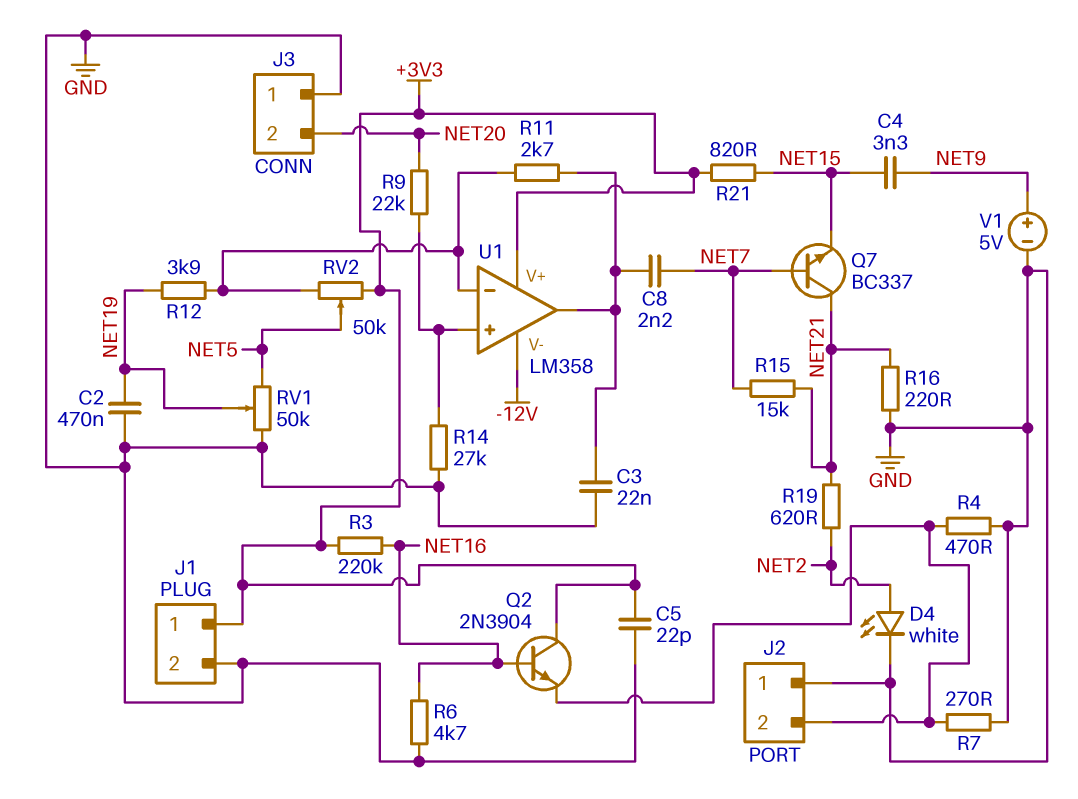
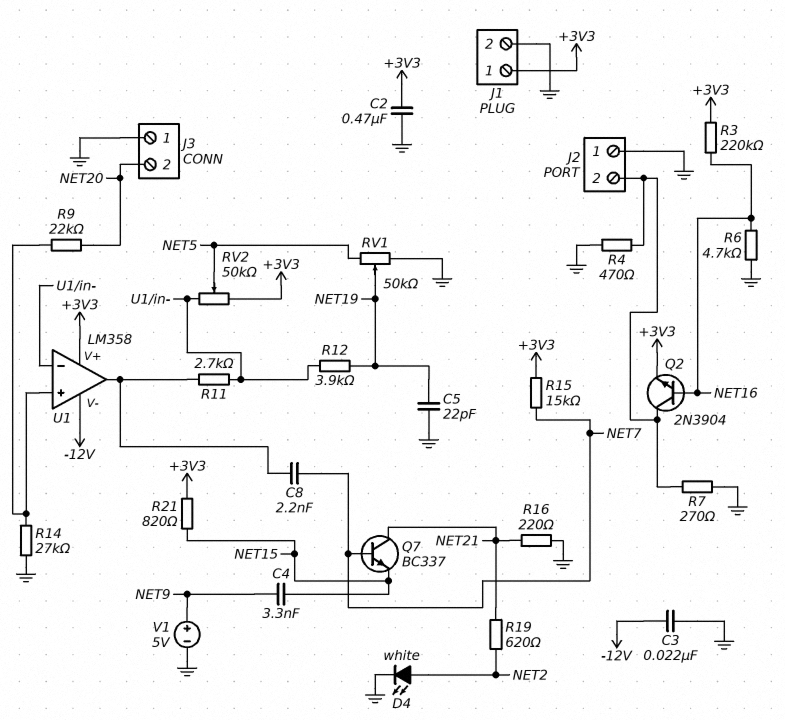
C2: 470nF (GND, NET19) -> 470nF (+3V3, GND)
C3: 22nF (GND, U1/out) -> 22nF (-12V, GND)
C5: 22pF (+3V3, GND) -> 22pF (GND, NET19)
Q2: NPN 2N3904 (B NET16, C +3V3, E J2/2) -> NPN 2N3904 (B NET16, C J2/2, E +3V3)
R15: 15k (NET7, NET21) -> 15k (+3V3, NET7)

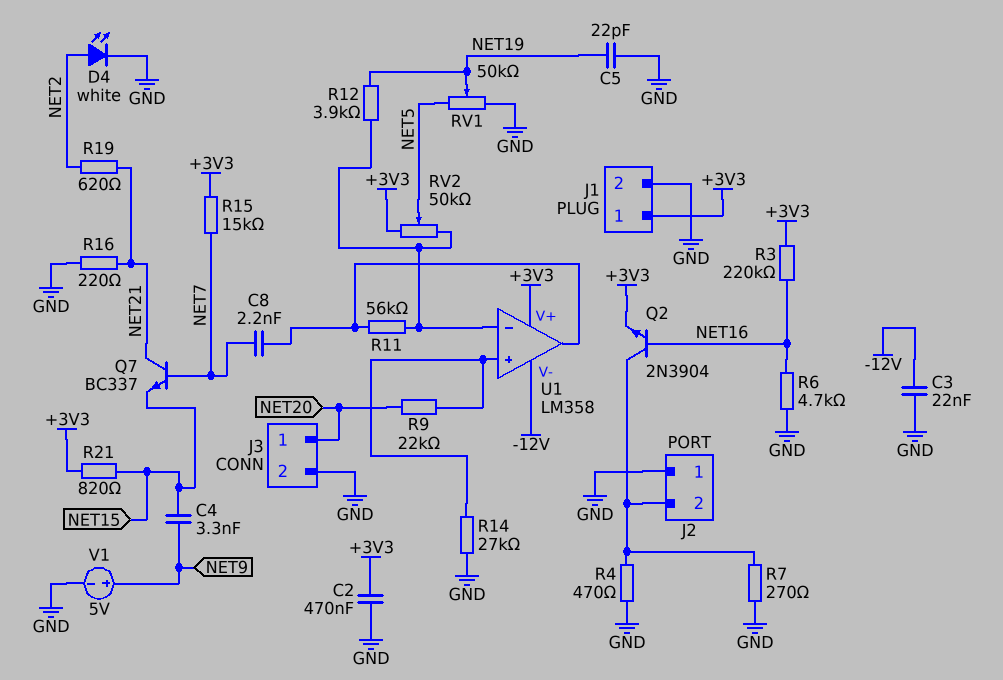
J3 pin 1: GND -> NET20
J3 pin 2: NET20 -> GND
R11: 2.7k (U1/in-, U1/out) -> 56k (U1/in-, U1/out)

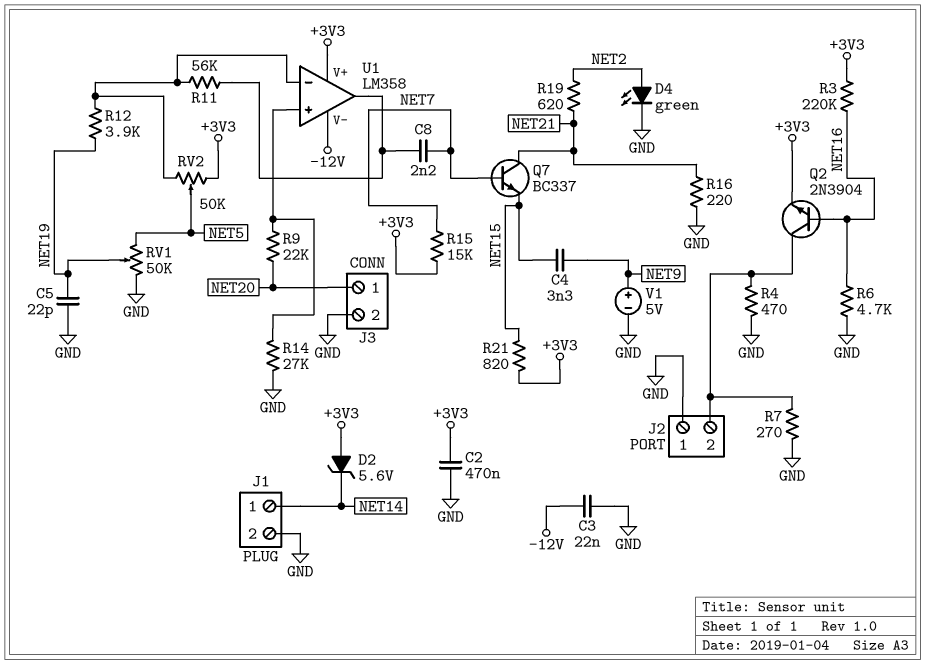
D2: none -> zener 5.6V (A +3V3, K NET14)
D4: LED white (A NET2, K GND) -> LED green (A NET2, K GND)
J1 pin 1: +3V3 -> NET14

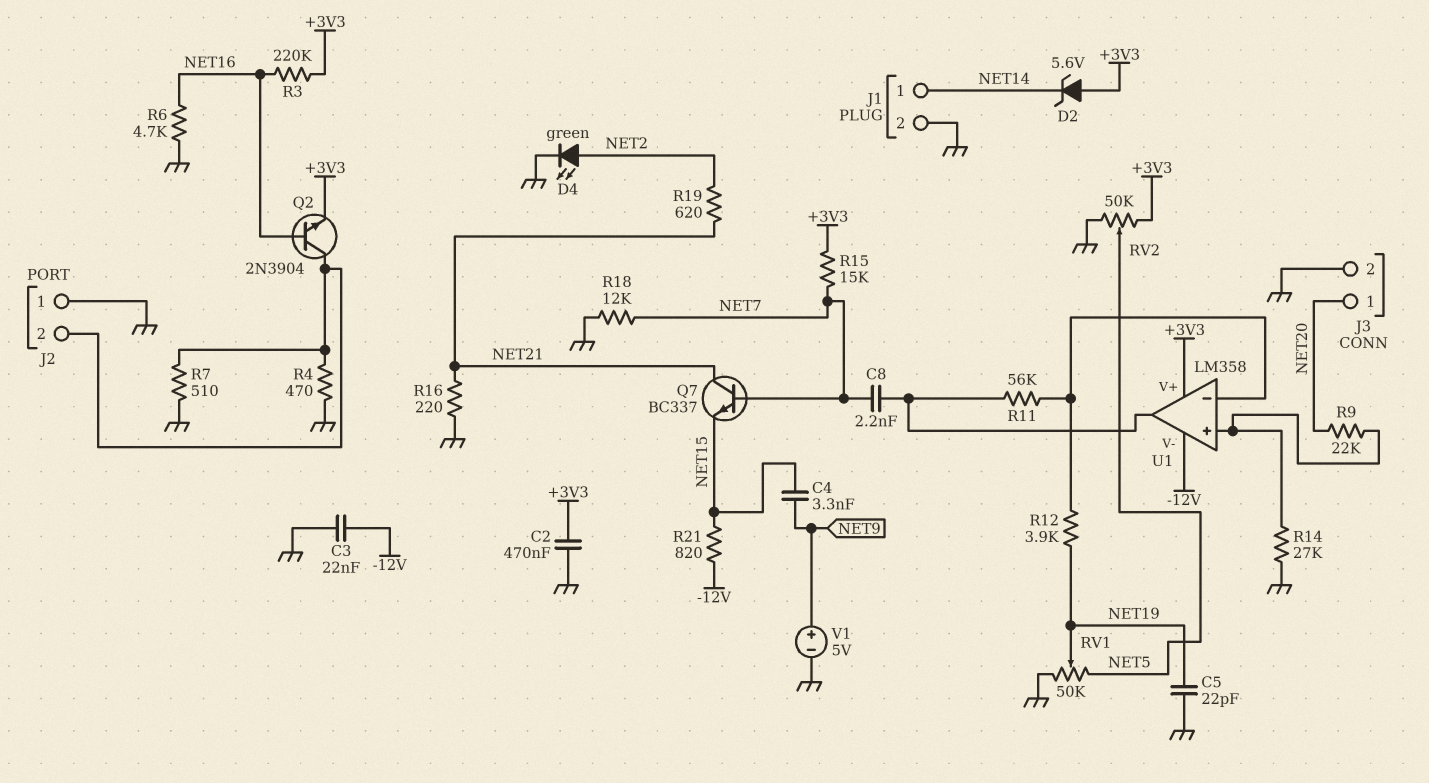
R7: 270 (GND, J2/2) -> 510 (GND, J2/2)
R18: none -> 12k (GND, NET7)
R21: 820 (+3V3, NET15) -> 820 (-12V, NET15)
RV2: 50k (+3V3, U1/in-, wiper NET5) -> 50k (+3V3, GND, wiper NET5)

